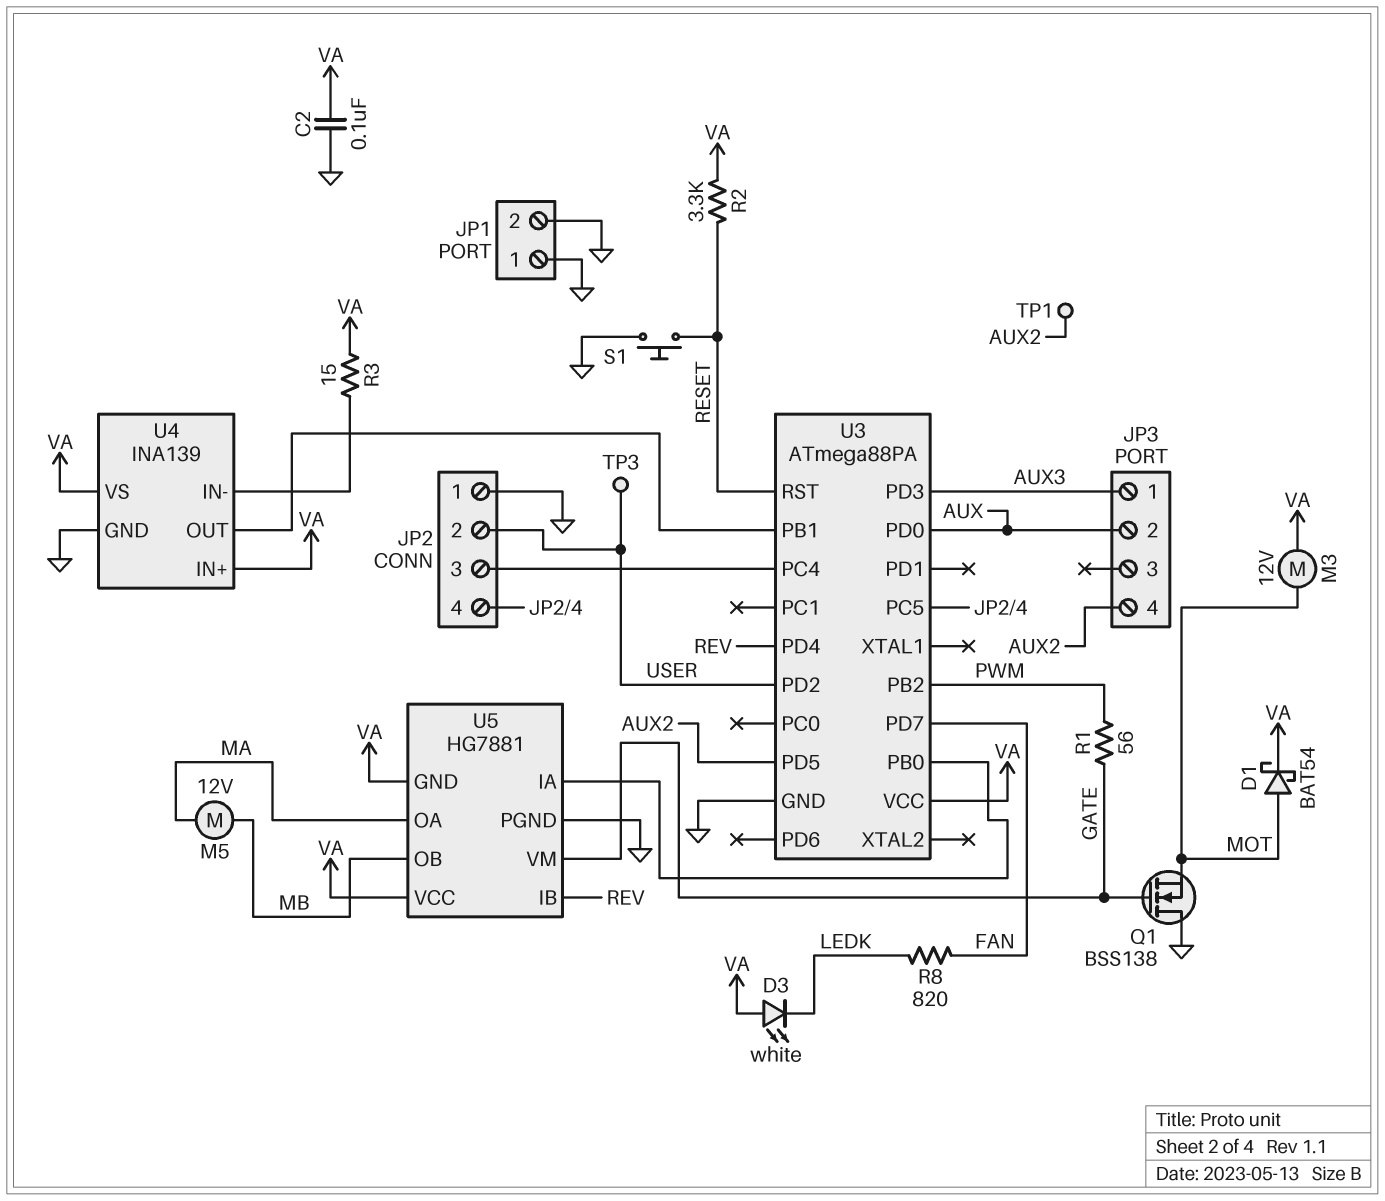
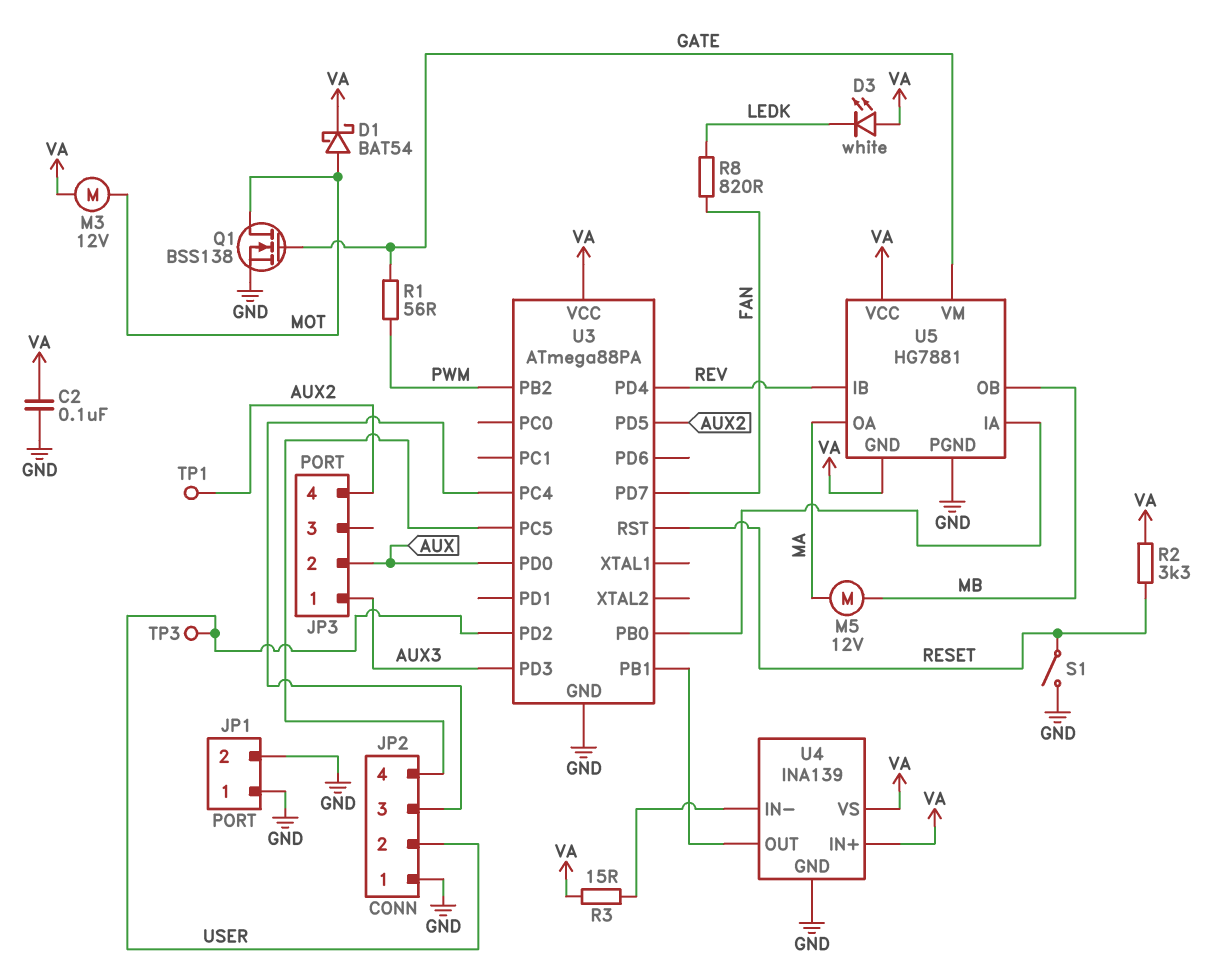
Q1: NMOS BSS138 (G GATE, D GND, S MOT) -> NMOS BSS138 (G GATE, D MOT, S GND)
S1: button (GND, RESET) -> switch (GND, RESET)

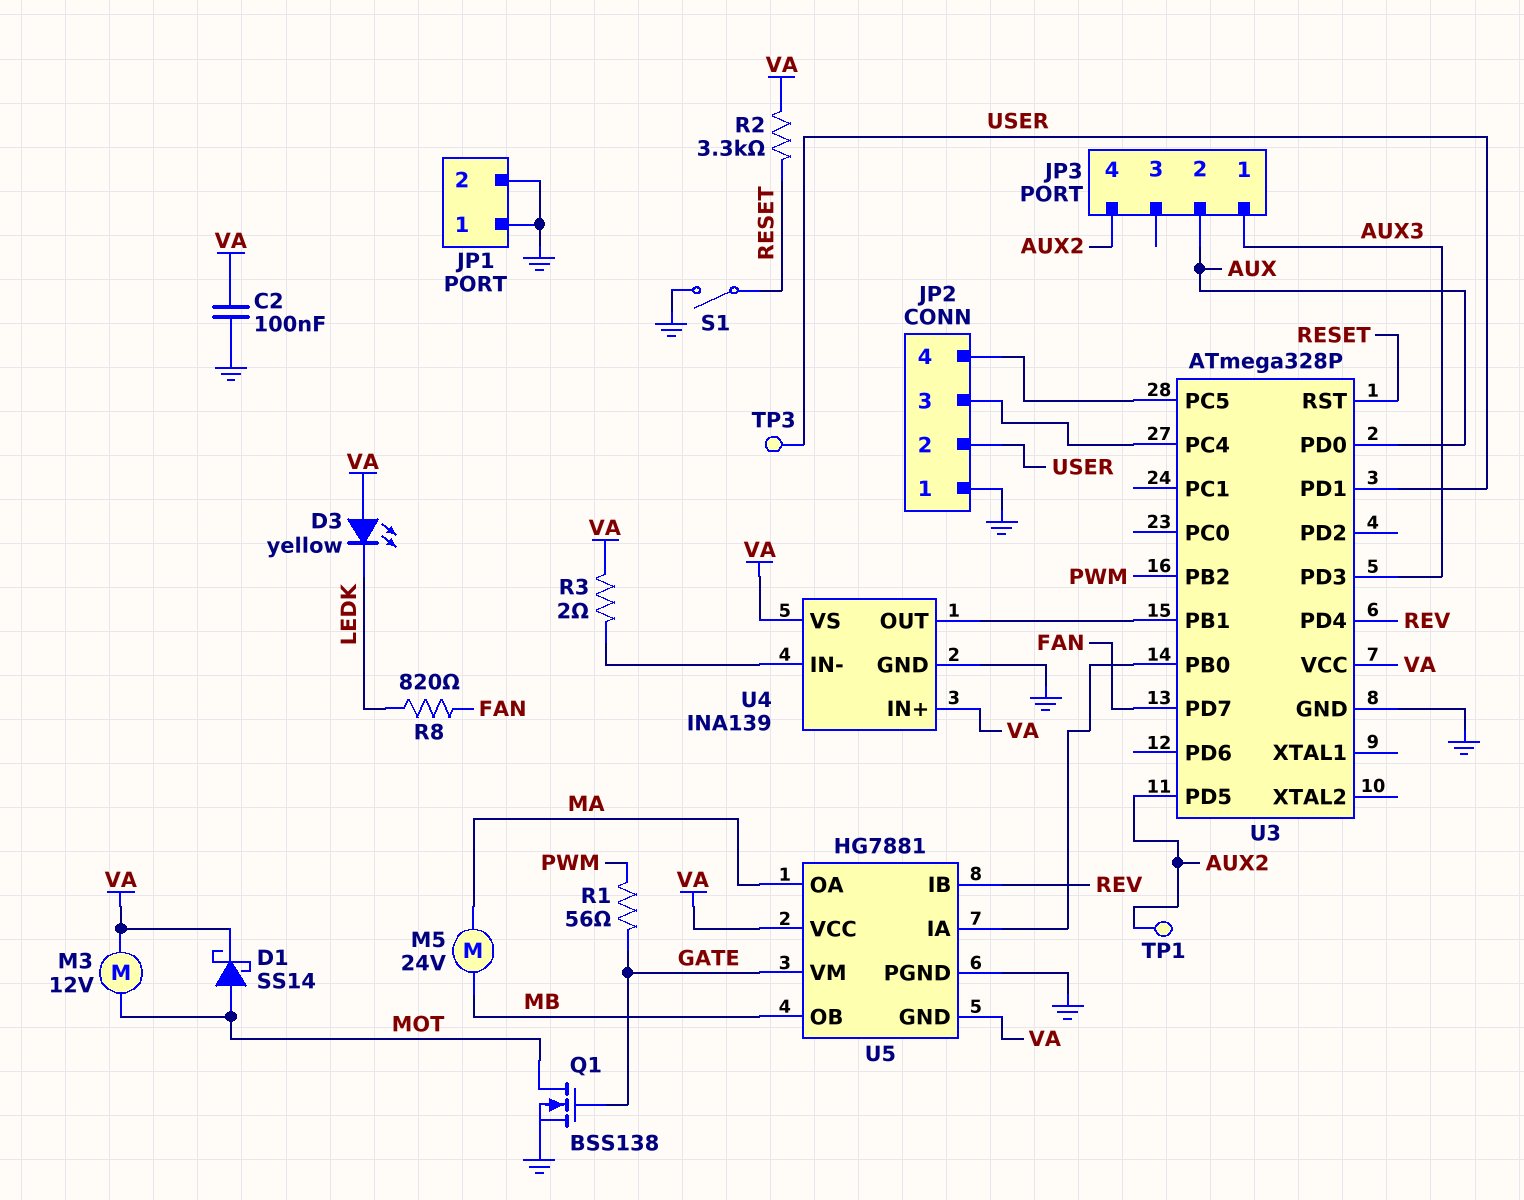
D1: schottky BAT54 (A MOT, K VA) -> schottky SS14 (A MOT, K VA)
D3: LED white (A VA, K LEDK) -> LED yellow (A VA, K LEDK)
M5: motor 12V (MA, MB) -> motor 24V (MA, MB)
R3: 15 (U4/IN-, VA) -> 2 (U4/IN-, VA)
U3: ATmega88PA -> ATmega328P
U3 pin PD1: none -> USER
U3 pin PD2: USER -> none

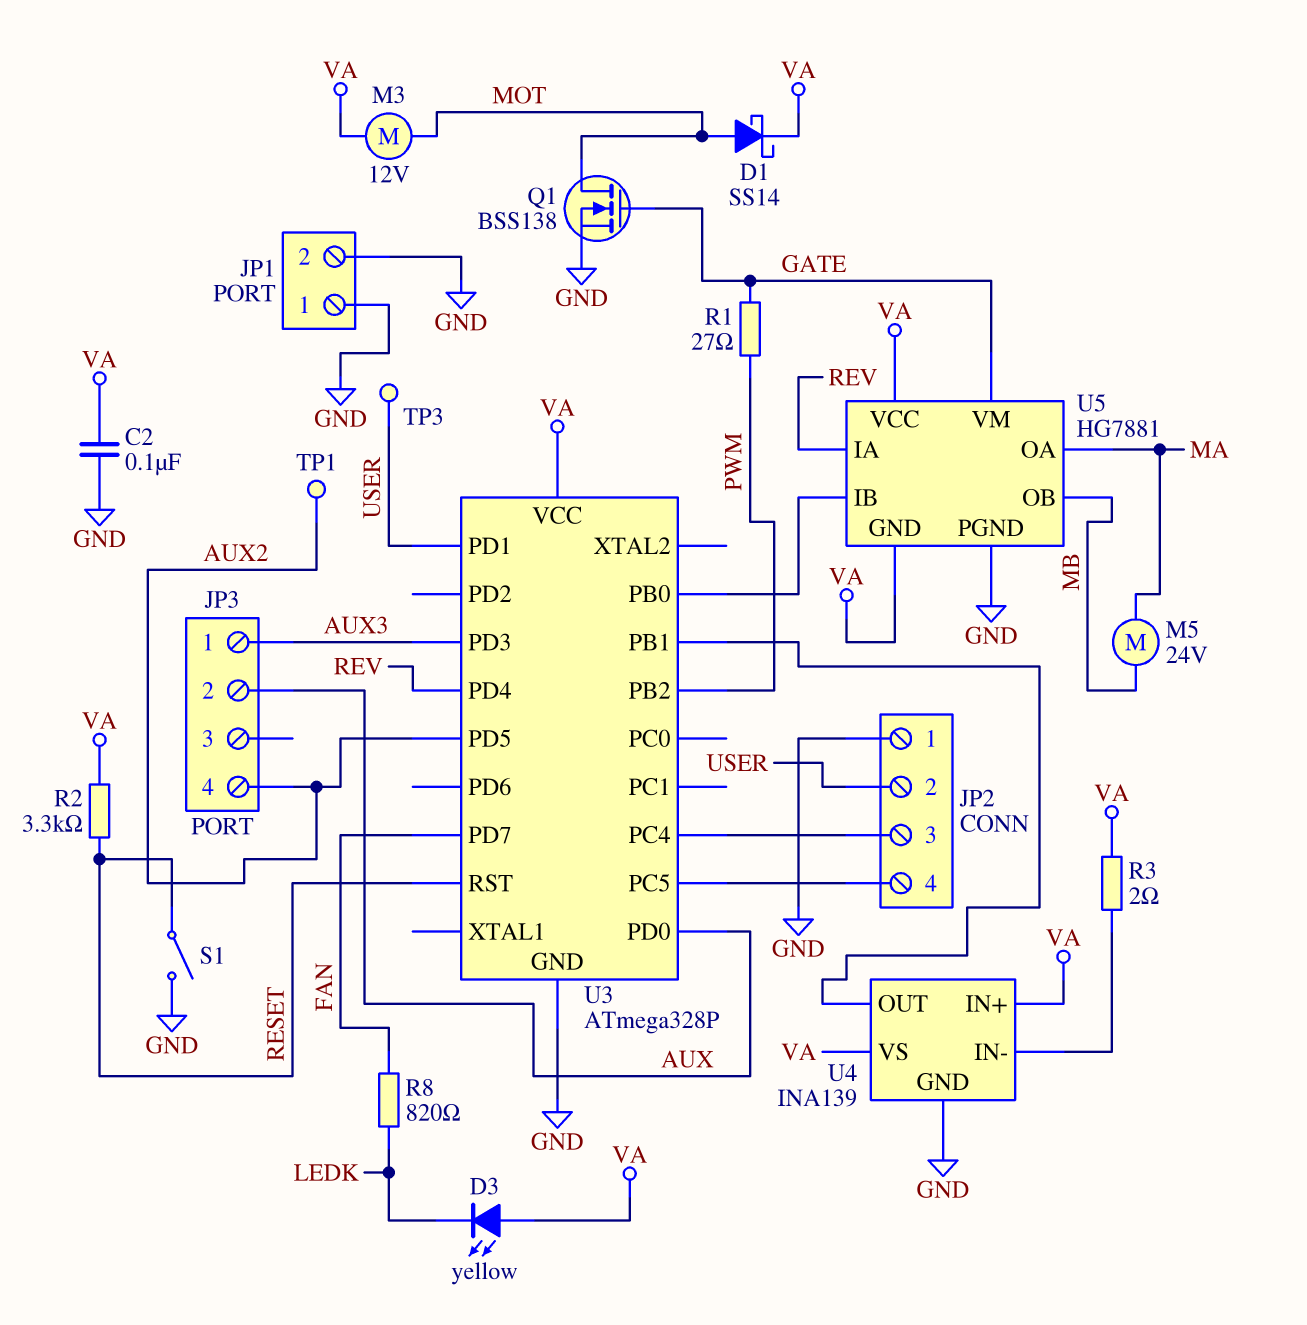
R1: 56 (GATE, PWM) -> 27 (GATE, PWM)
U5 pin IA: U3/PB0 -> REV
U5 pin IB: REV -> U3/PB0

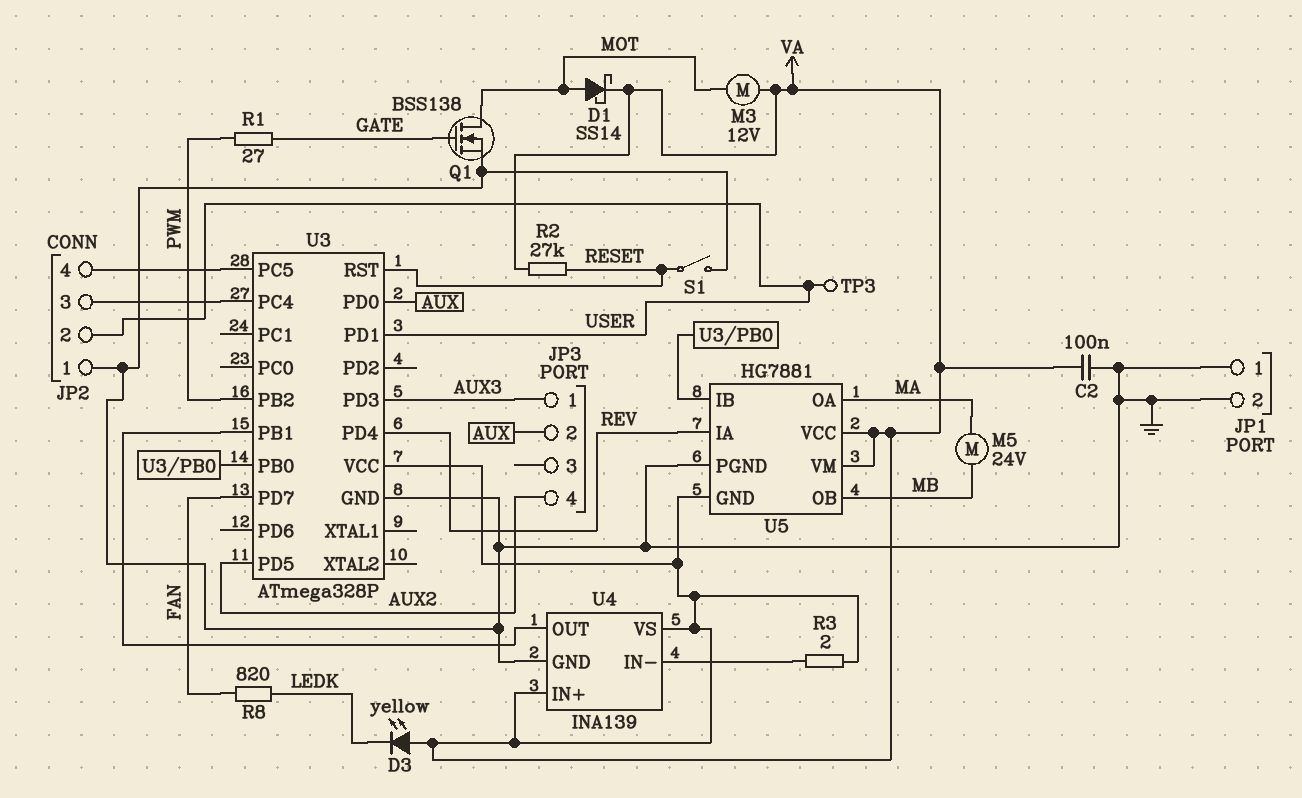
R2: 3.3k (RESET, VA) -> 27k (RESET, VA)
TP1: test point (AUX2) -> none
U5 pin VM: GATE -> VA

